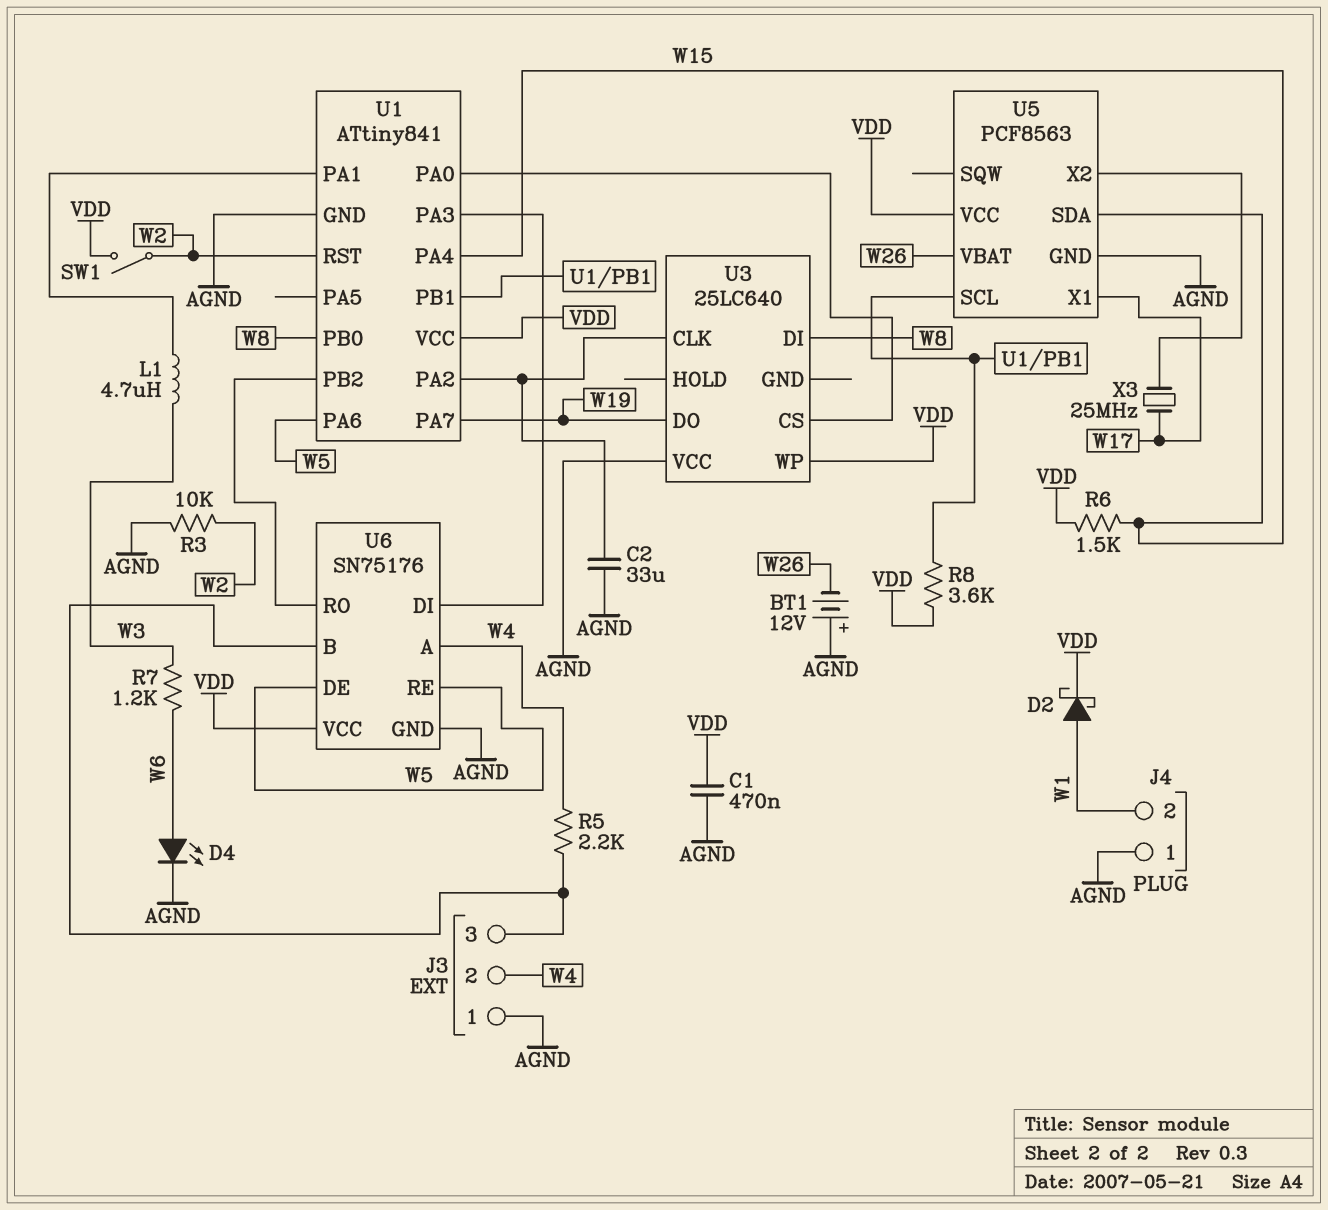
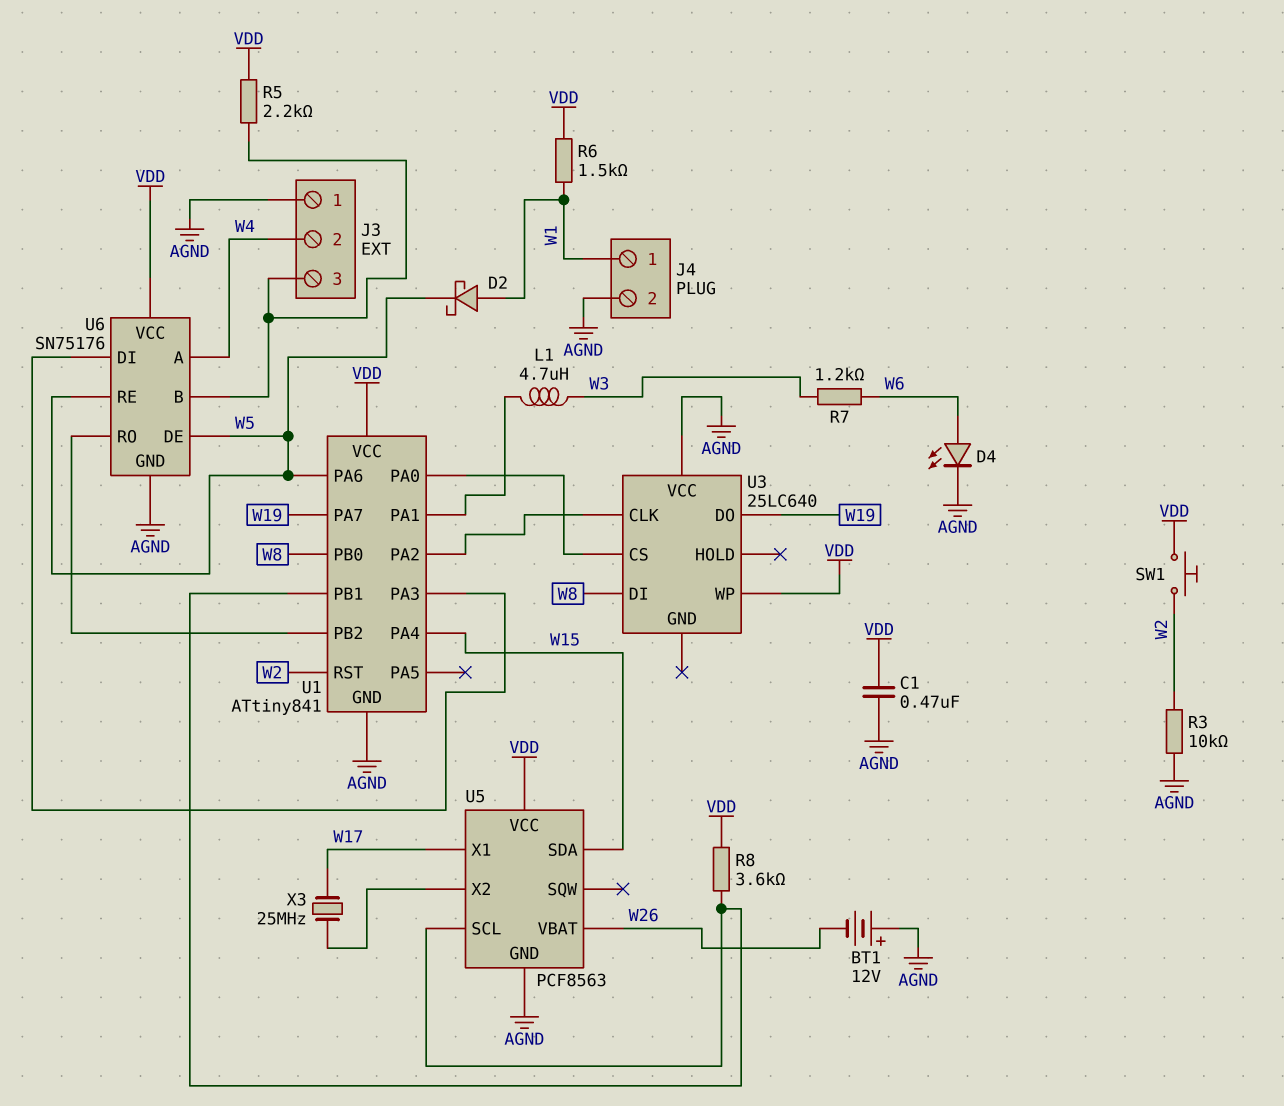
C2: 33uF (AGND, U1/PA2) -> none
D2: schottky (A W1, K VDD) -> schottky (A W1, K W5)
J4 pin 1: AGND -> W1
J4 pin 2: W1 -> AGND
R5: 2.2k (J3/3, W4) -> 2.2k (J3/3, VDD)
R6: 1.5k (VDD, W15) -> 1.5k (VDD, W1)
SW1: switch (VDD, W2) -> button (VDD, W2)

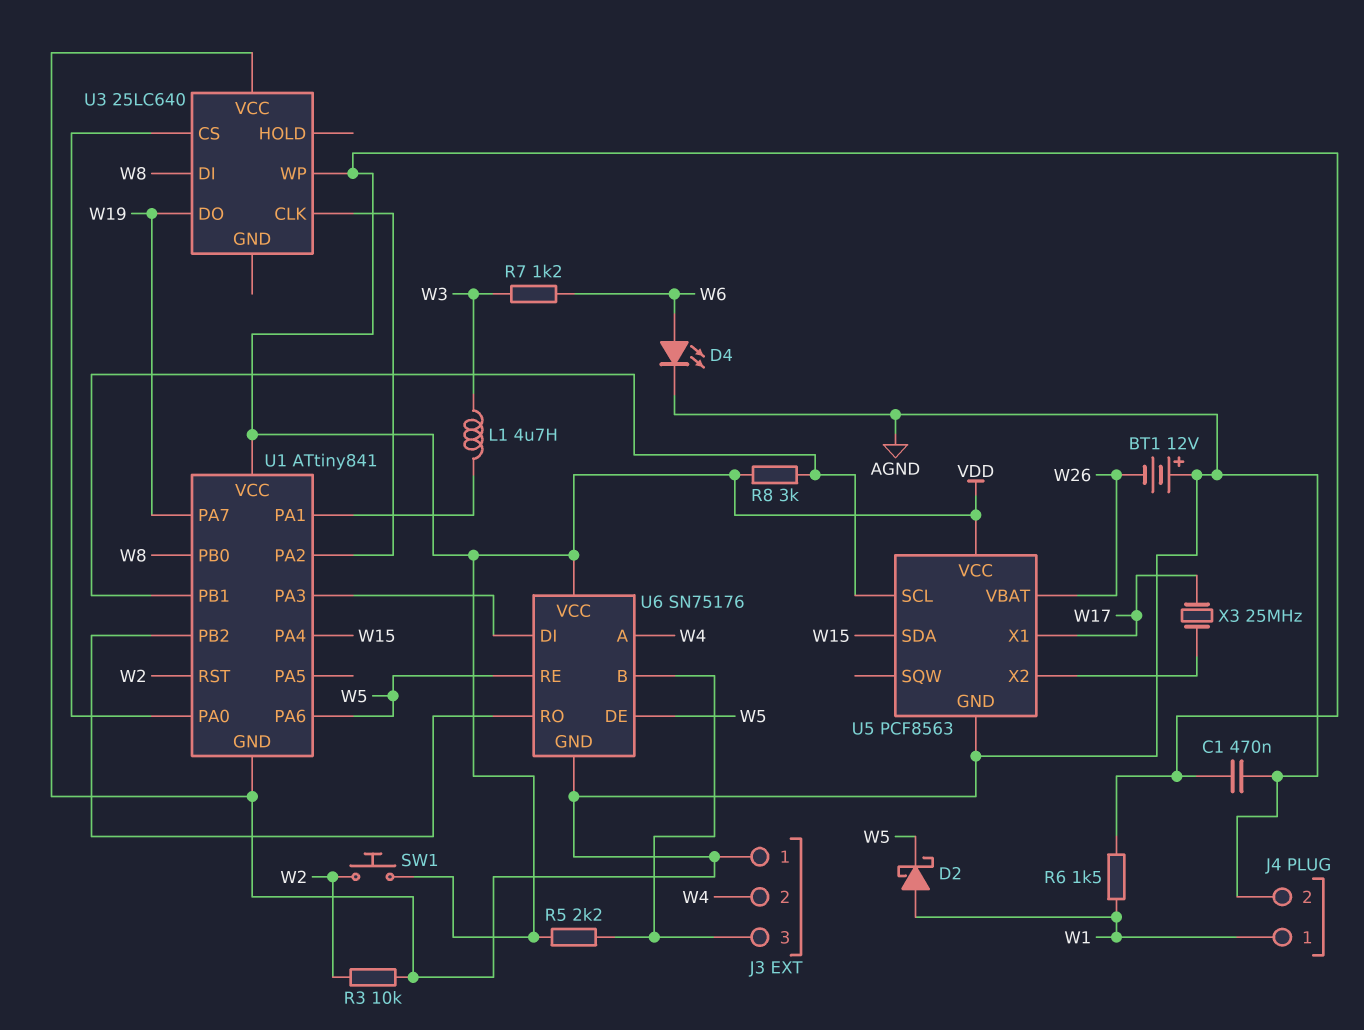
R8: 3.6k (U1/PB1, VDD) -> 3k (U1/PB1, VDD)

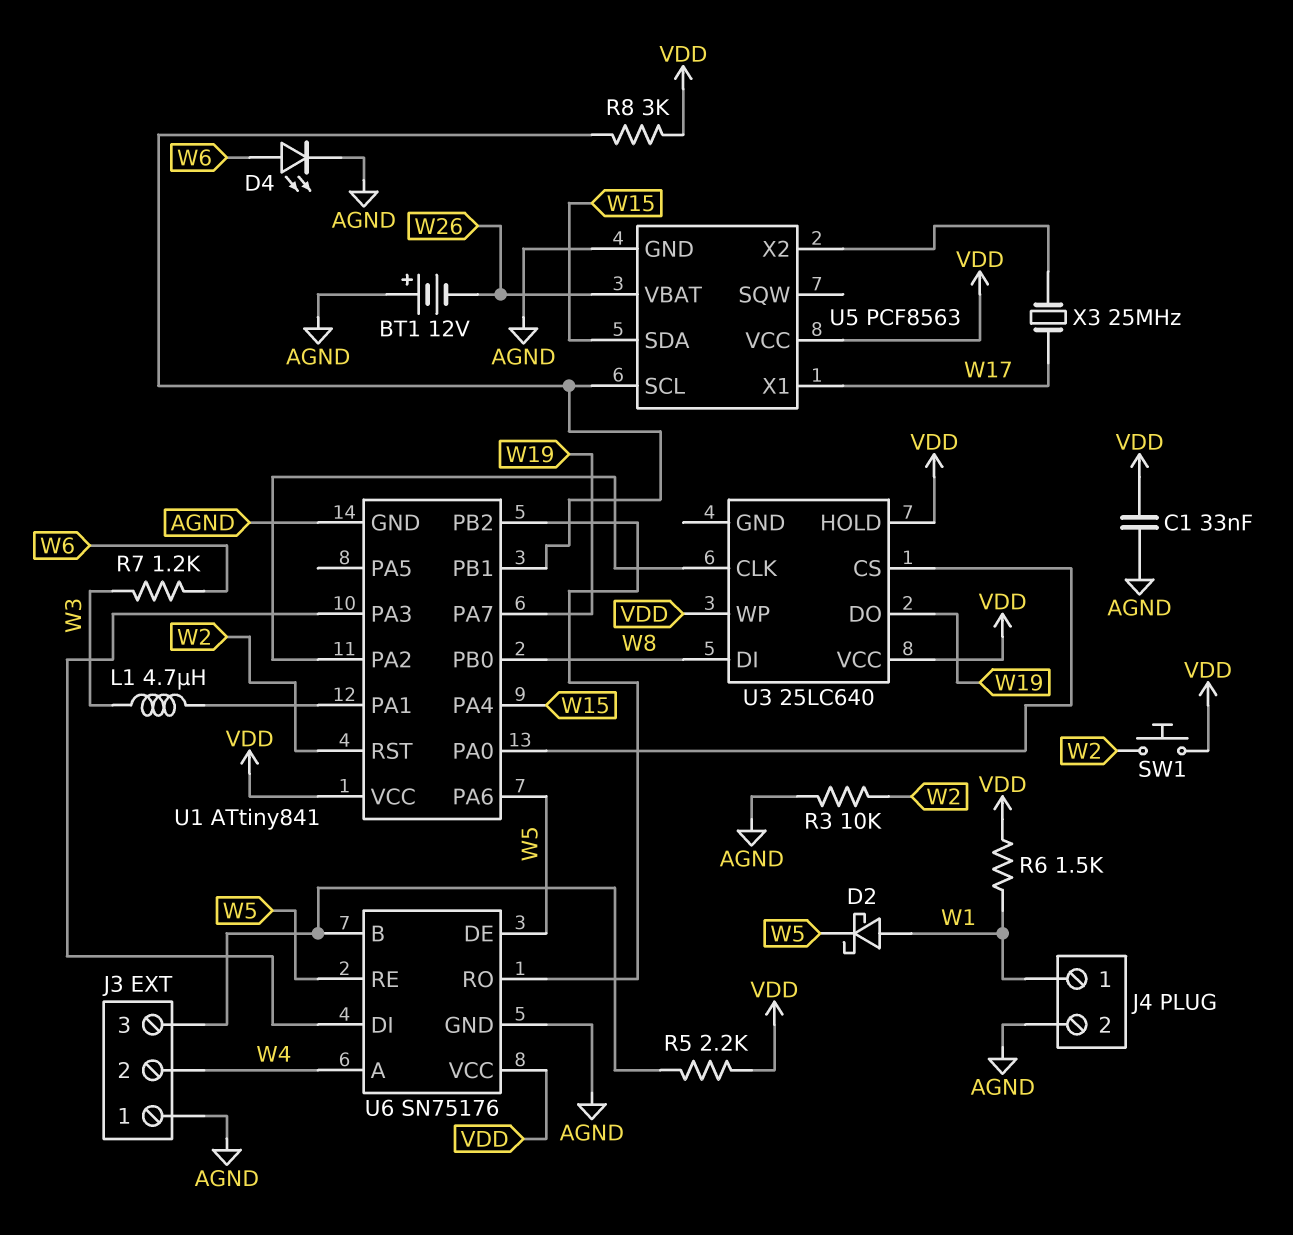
C1: 470nF (AGND, VDD) -> 33nF (AGND, VDD)
U3 pin HOLD: none -> VDD
U3 pin VCC: AGND -> VDD

